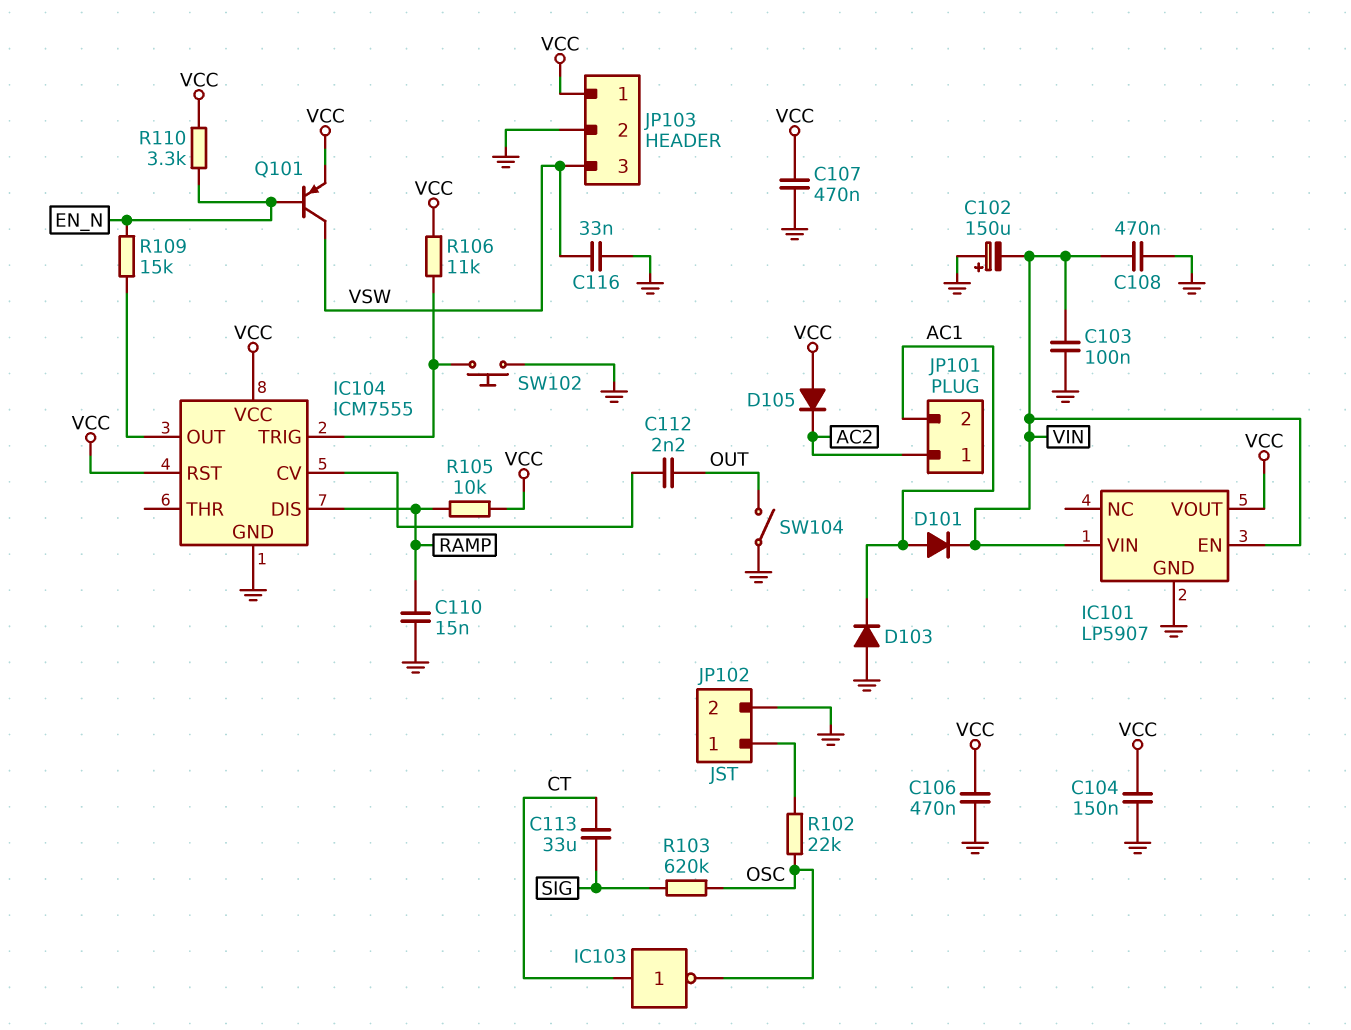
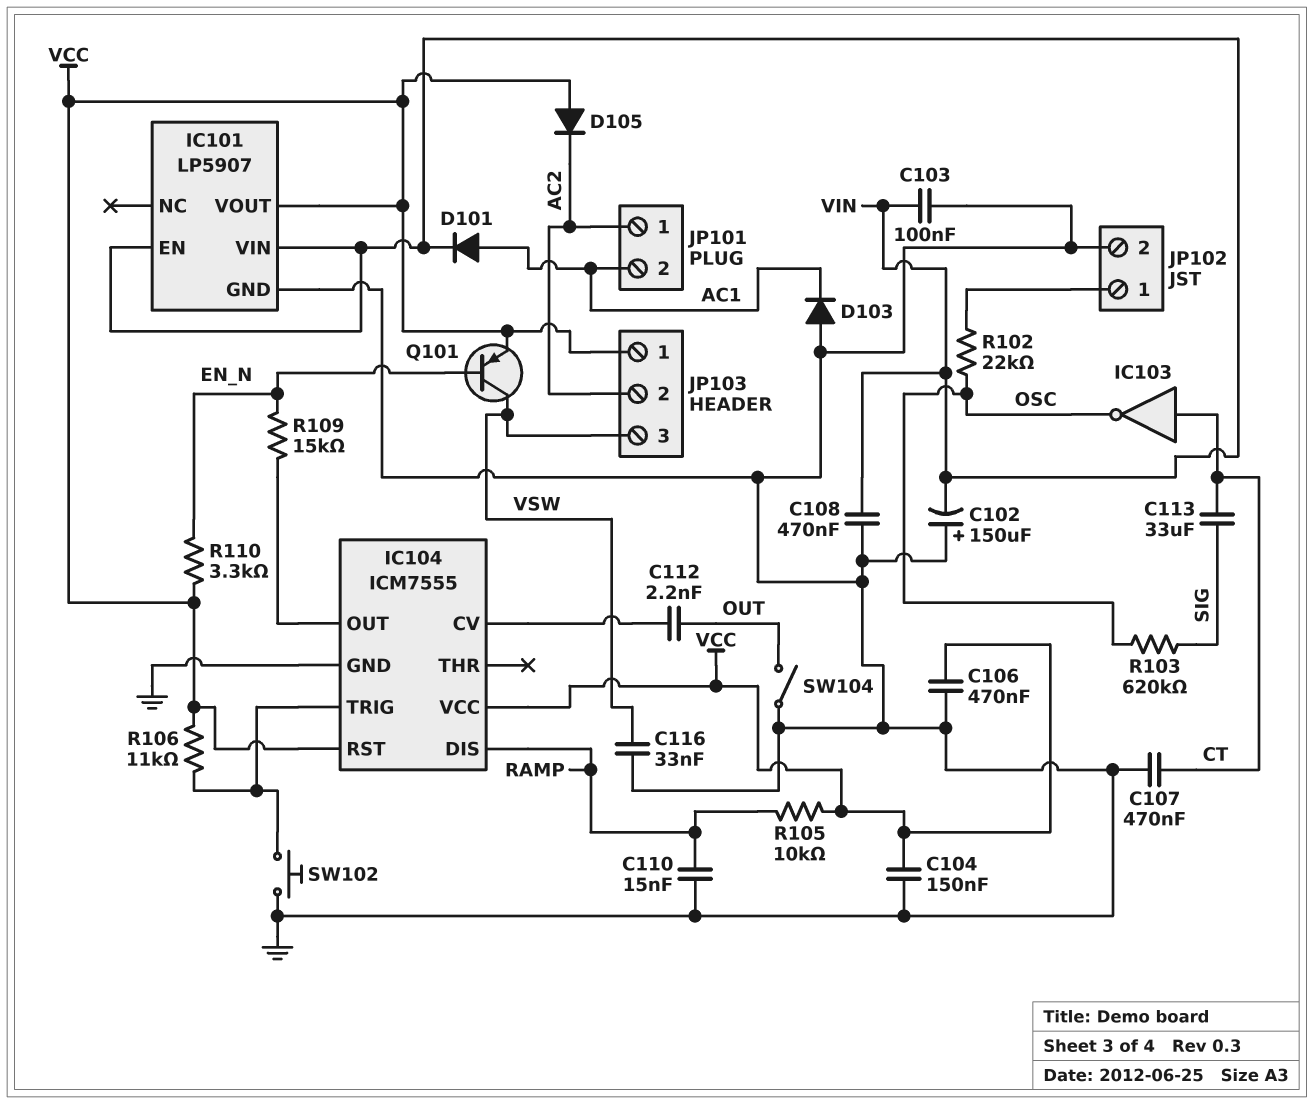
C107: 470nF (GND, VCC) -> 470nF (CT, GND)
JP103 pin 2: GND -> AC2

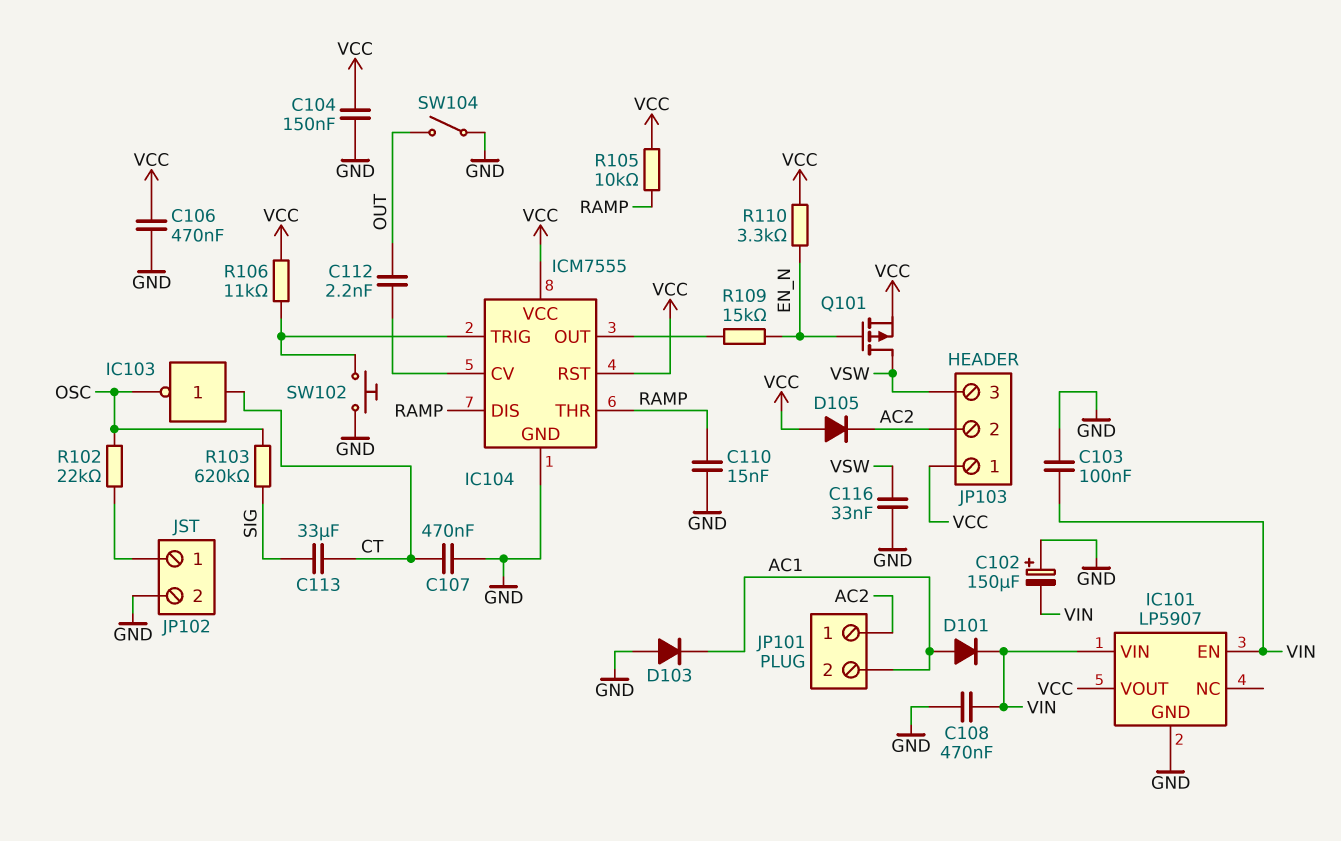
IC104 pin THR: none -> RAMP
Q101: PNP (B EN_N, C VSW, E VCC) -> PMOS (G EN_N, D VSW, S VCC)

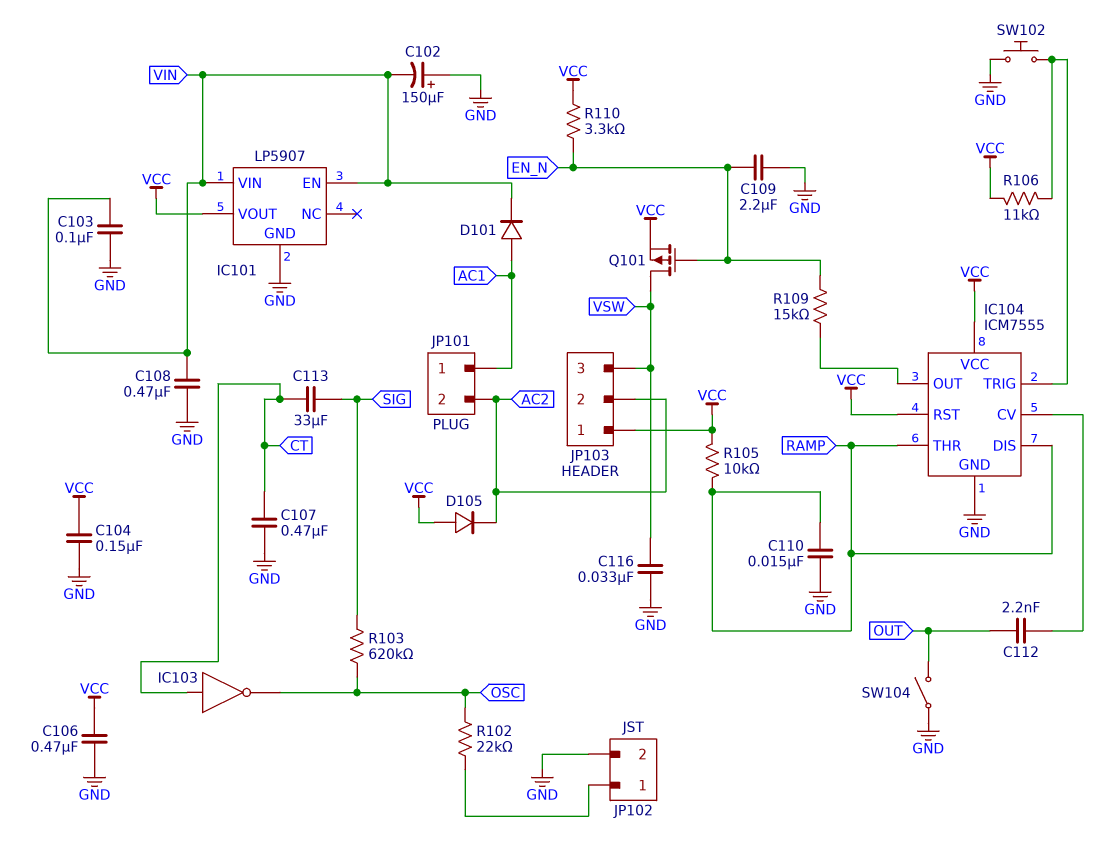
C109: none -> 2.2uF (EN_N, GND)
D103: diode (A GND, K AC1) -> none
JP101 pin 1: AC2 -> AC1
JP101 pin 2: AC1 -> AC2

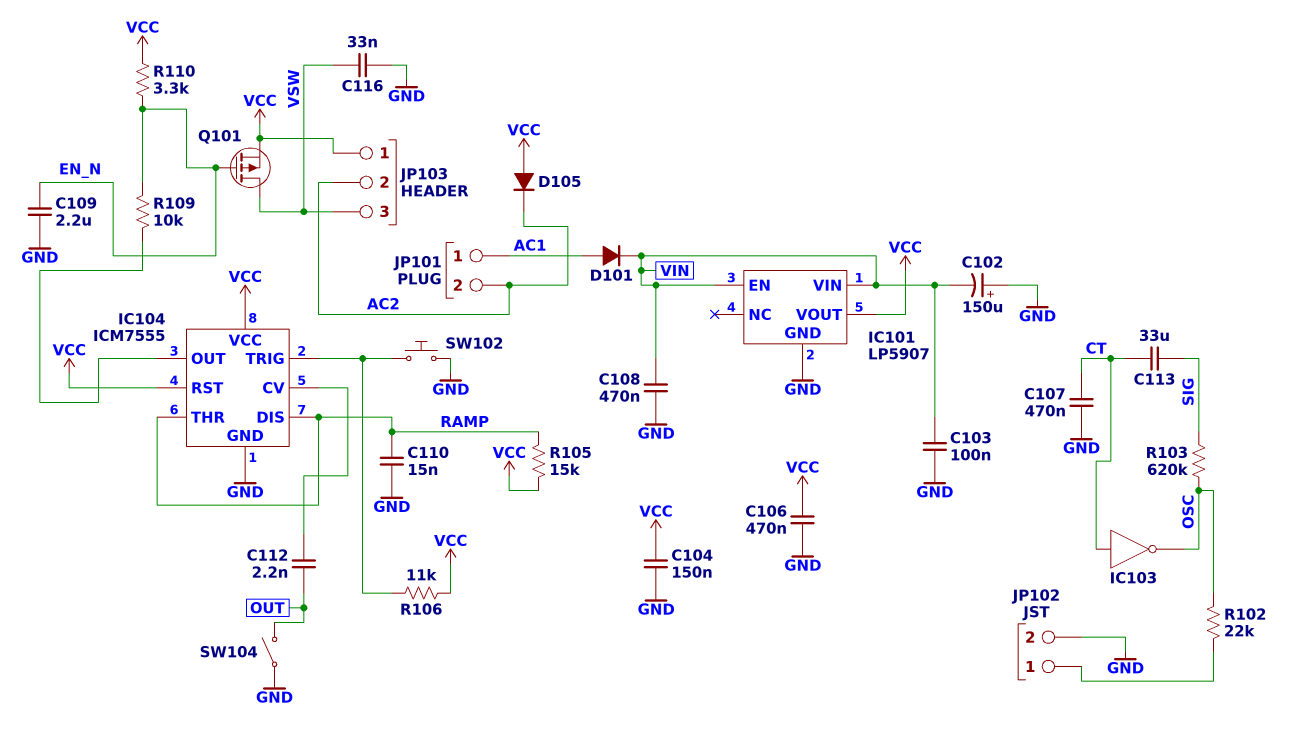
R105: 10k (RAMP, VCC) -> 15k (RAMP, VCC)
R109: 15k (EN_N, IC104/OUT) -> 10k (EN_N, IC104/OUT)

